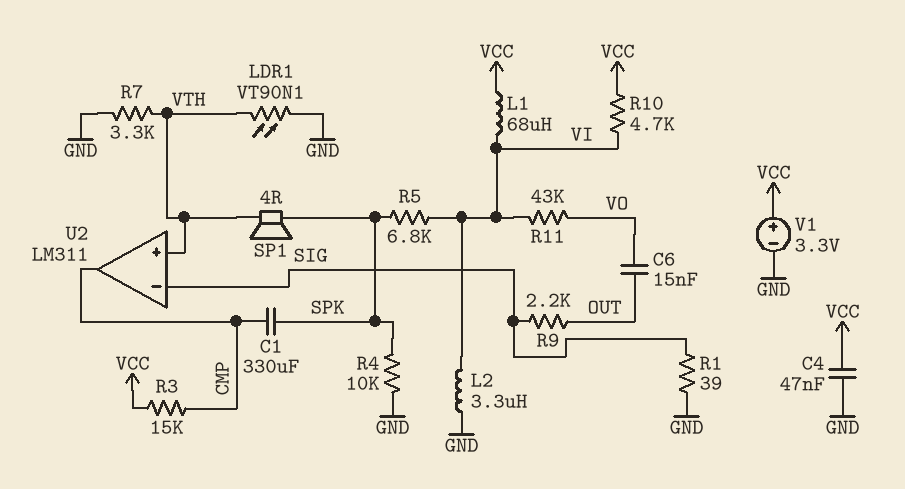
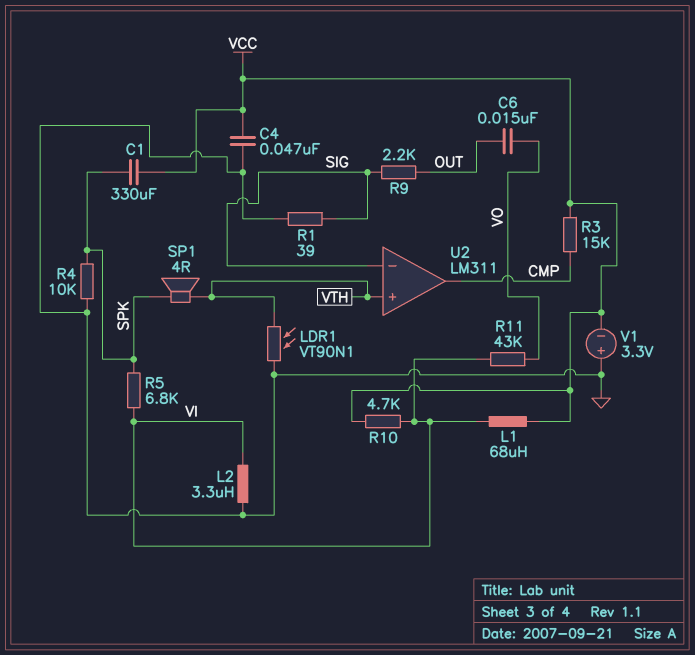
C1: 330uF (CMP, SPK) -> 330uF (SPK, VCC)
R7: 3.3k (GND, VTH) -> none
V1: 3.3V (plus VCC, minus GND) -> 3.3V (plus GND, minus VCC)

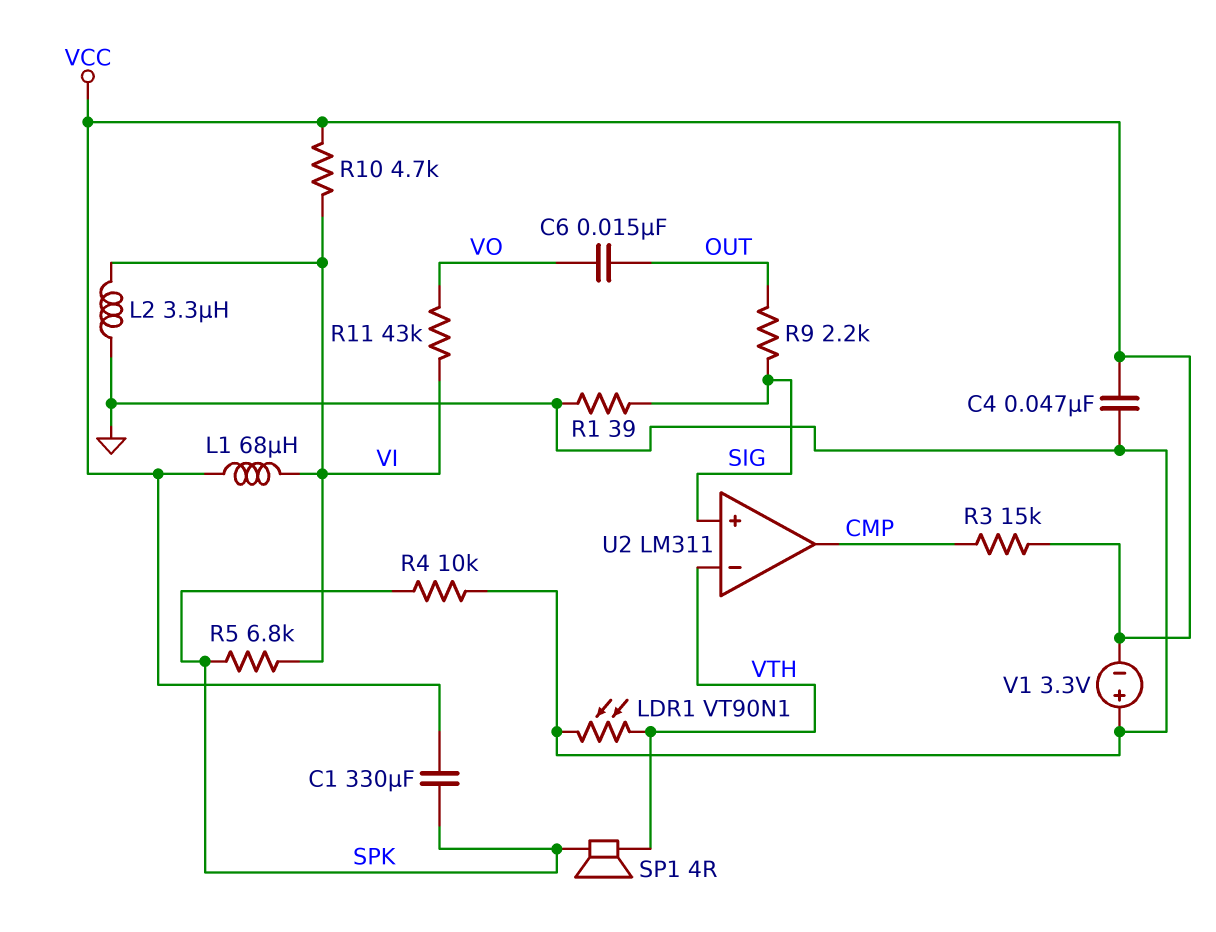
U2 pin in+: VTH -> SIG
U2 pin in-: SIG -> VTH

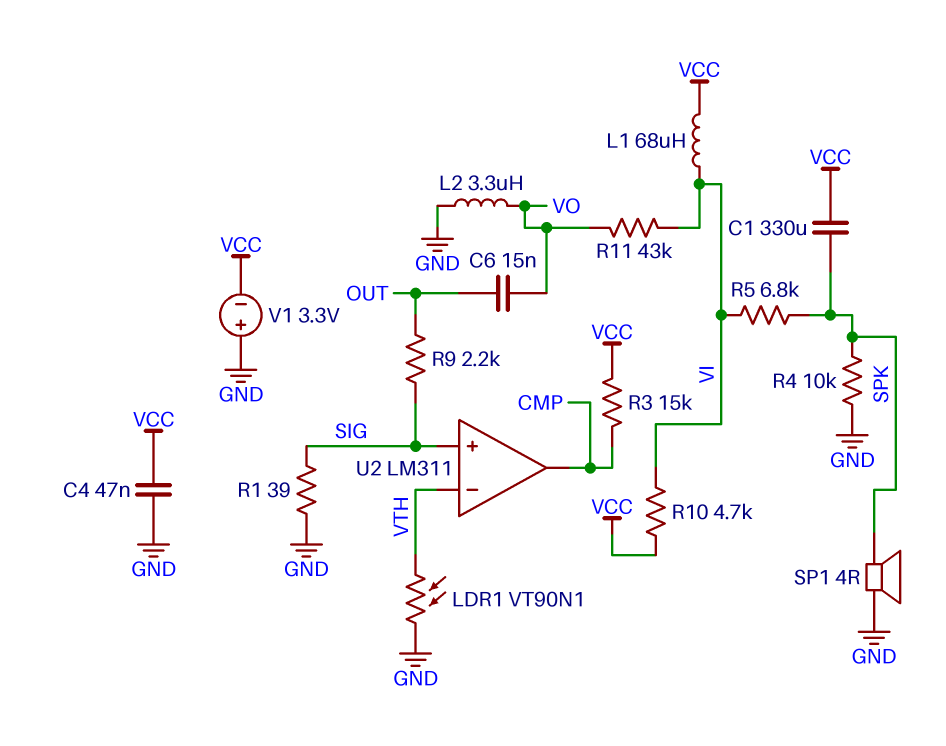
L2: 3.3uH (GND, VI) -> 3.3uH (GND, VO)
SP1: speaker 4R (SPK, VTH) -> speaker 4R (GND, SPK)

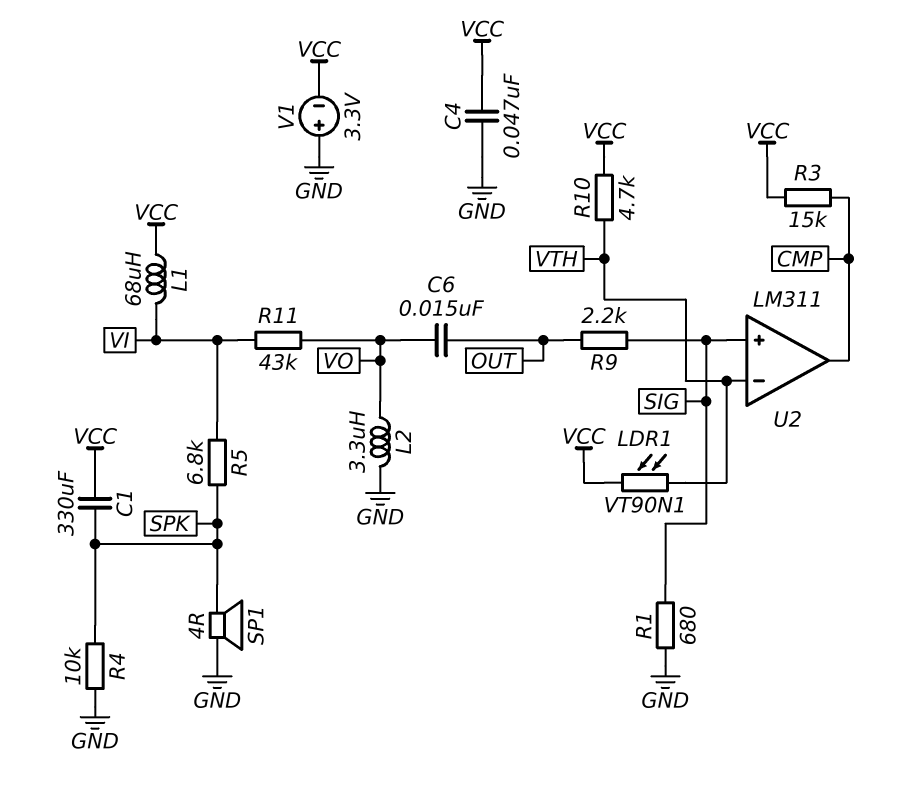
LDR1: VT90N1 (GND, VTH) -> VT90N1 (VCC, VTH)
R1: 39 (GND, SIG) -> 680 (GND, SIG)
R10: 4.7k (VCC, VI) -> 4.7k (VCC, VTH)

